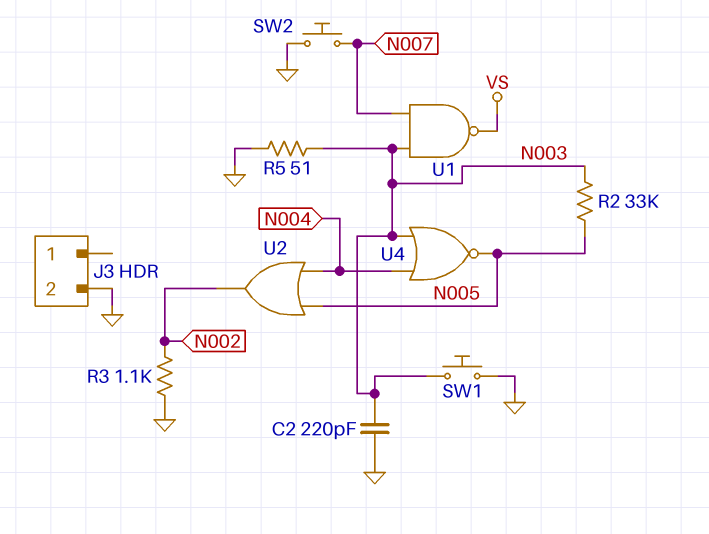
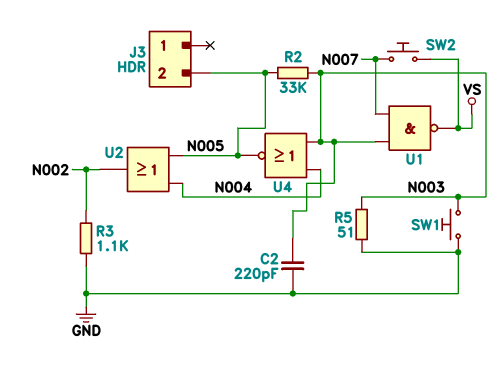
J3 pin 2: GND -> N005
SW2: button (GND, N007) -> button (N007, VS)

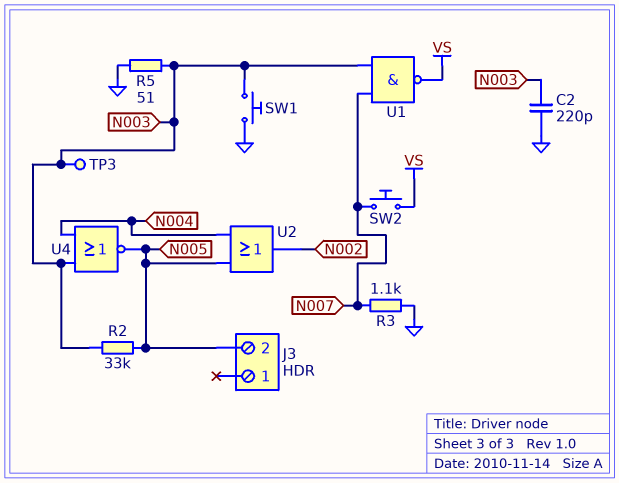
R3: 1.1k (GND, N002) -> 1.1k (GND, N007)
TP3: none -> test point (N003)

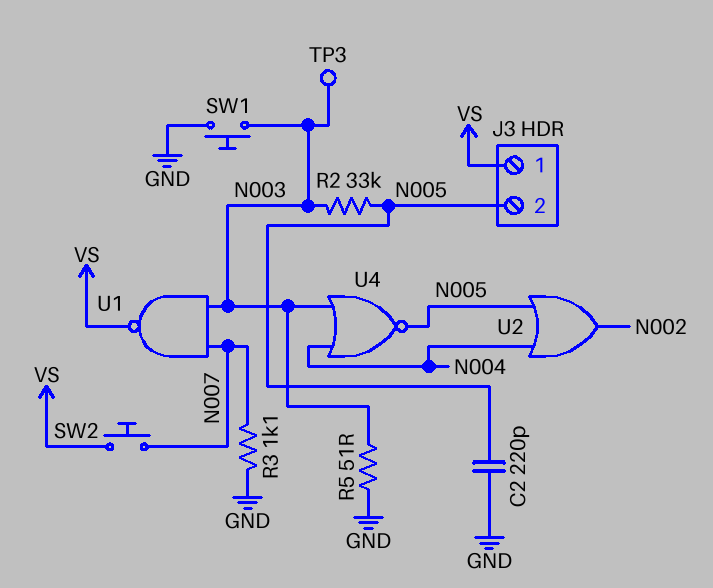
C2: 220pF (GND, N003) -> 220pF (GND, N005)
J3 pin 1: none -> VS

